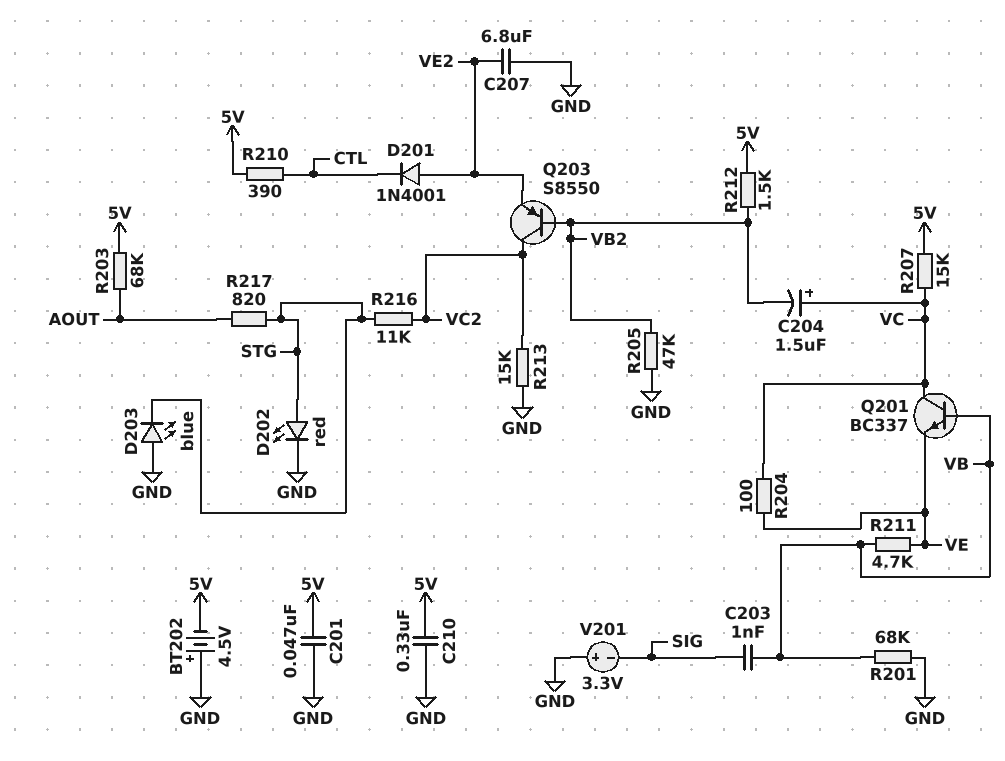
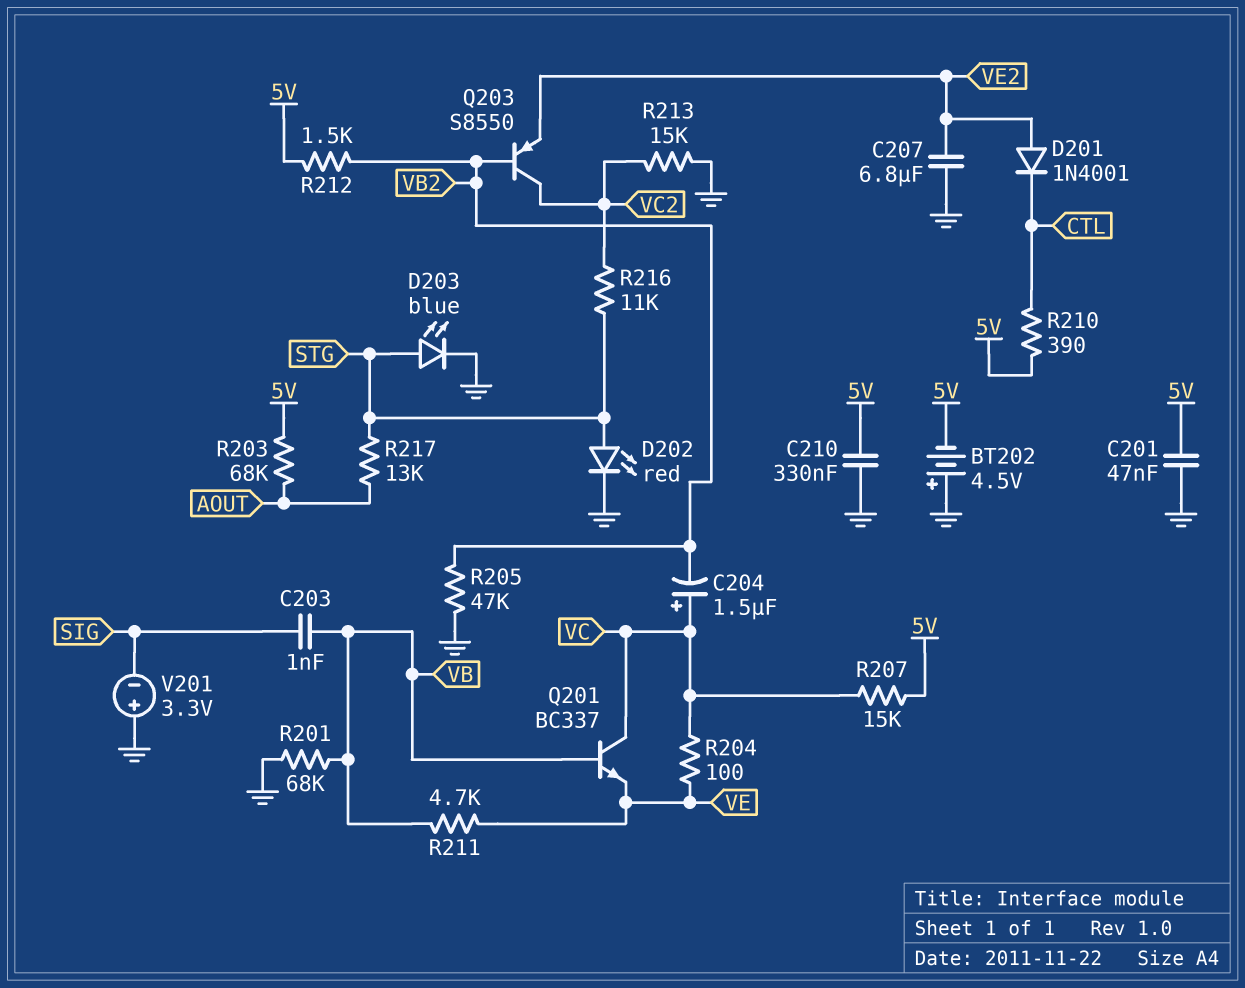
D203: LED blue (A GND, K STG) -> LED blue (A STG, K GND)
R217: 820 (AOUT, STG) -> 13k (AOUT, STG)

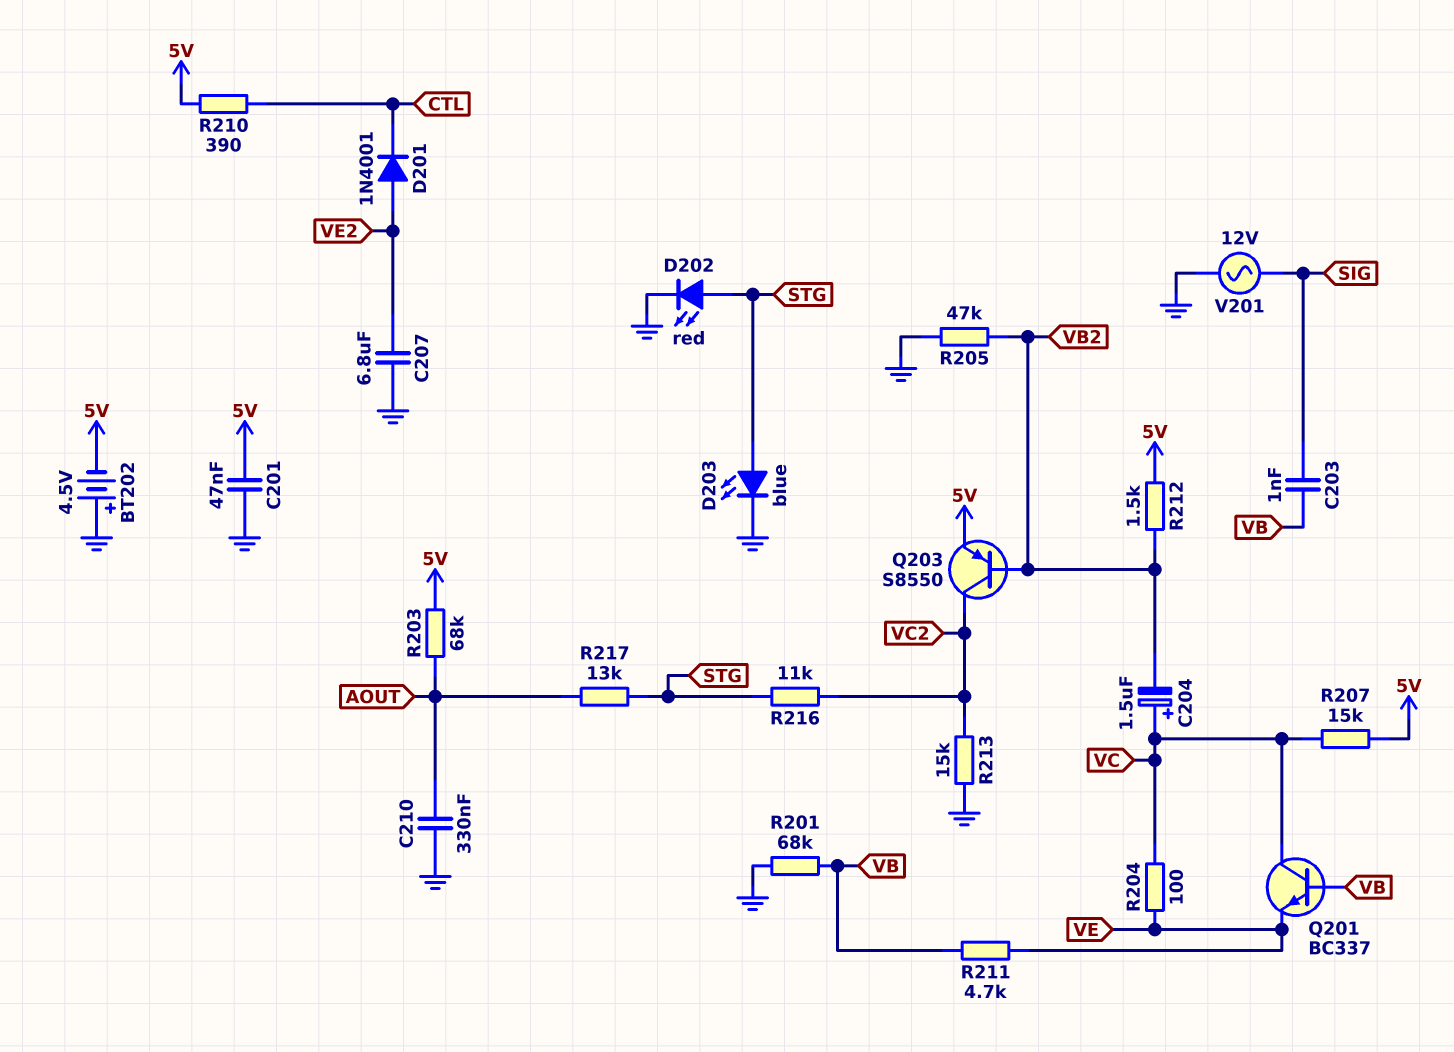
C210: 330nF (5V, GND) -> 330nF (AOUT, GND)
Q203: PNP S8550 (B VB2, C VC2, E VE2) -> PNP S8550 (B VB2, C VC2, E 5V)
V201: 3.3V (plus GND, minus SIG) -> AC 12V (GND, SIG)

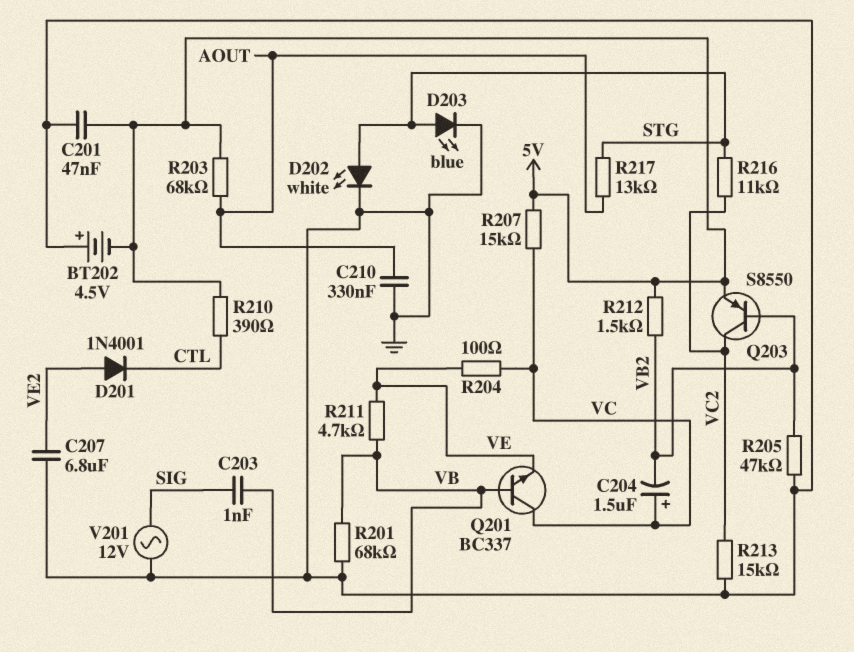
D202: LED red (A STG, K GND) -> LED white (A STG, K GND)

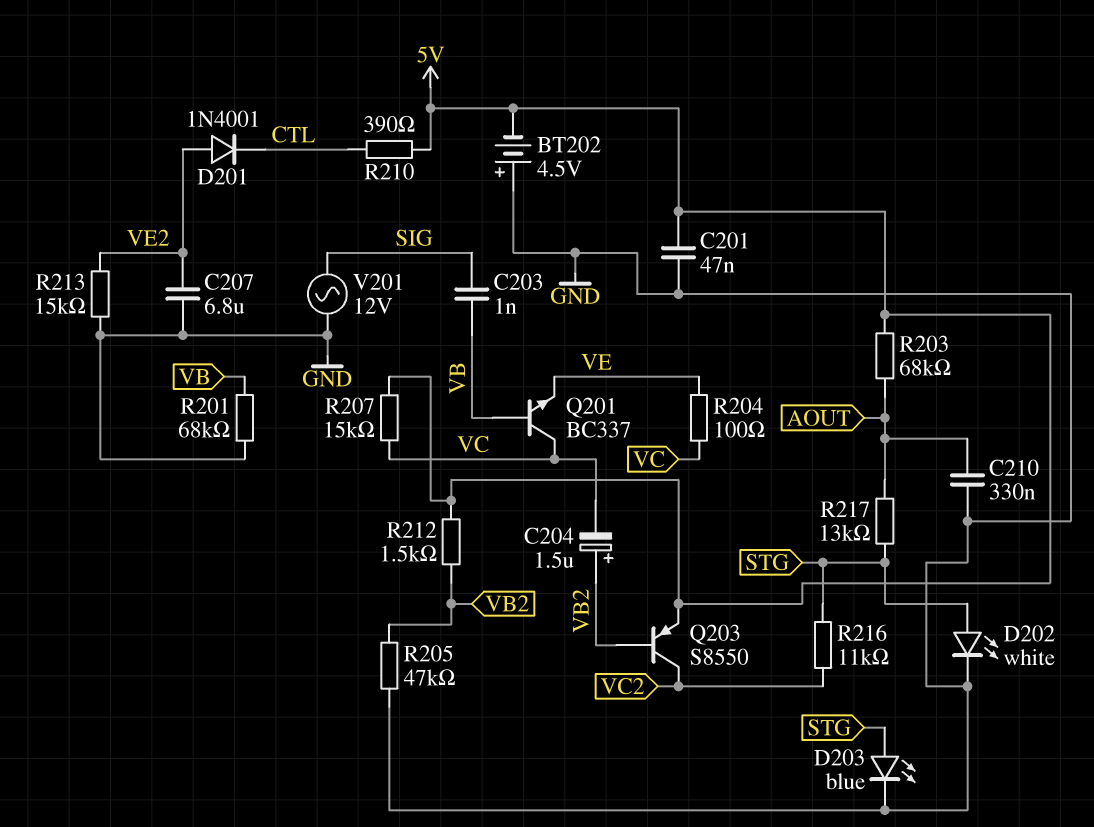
C204: 1.5uF (plus VC, minus VB2) -> 1.5uF (plus VB2, minus VC)
R211: 4.7k (VB, VE) -> none
R213: 15k (GND, VC2) -> 15k (GND, VE2)

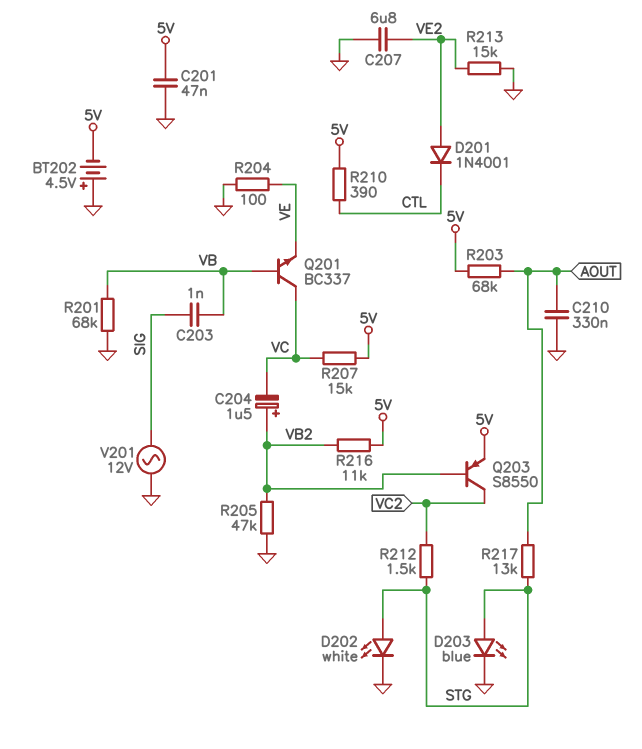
R204: 100 (VC, VE) -> 100 (GND, VE)
R212: 1.5k (5V, VB2) -> 1.5k (STG, VC2)
R216: 11k (STG, VC2) -> 11k (5V, VB2)

